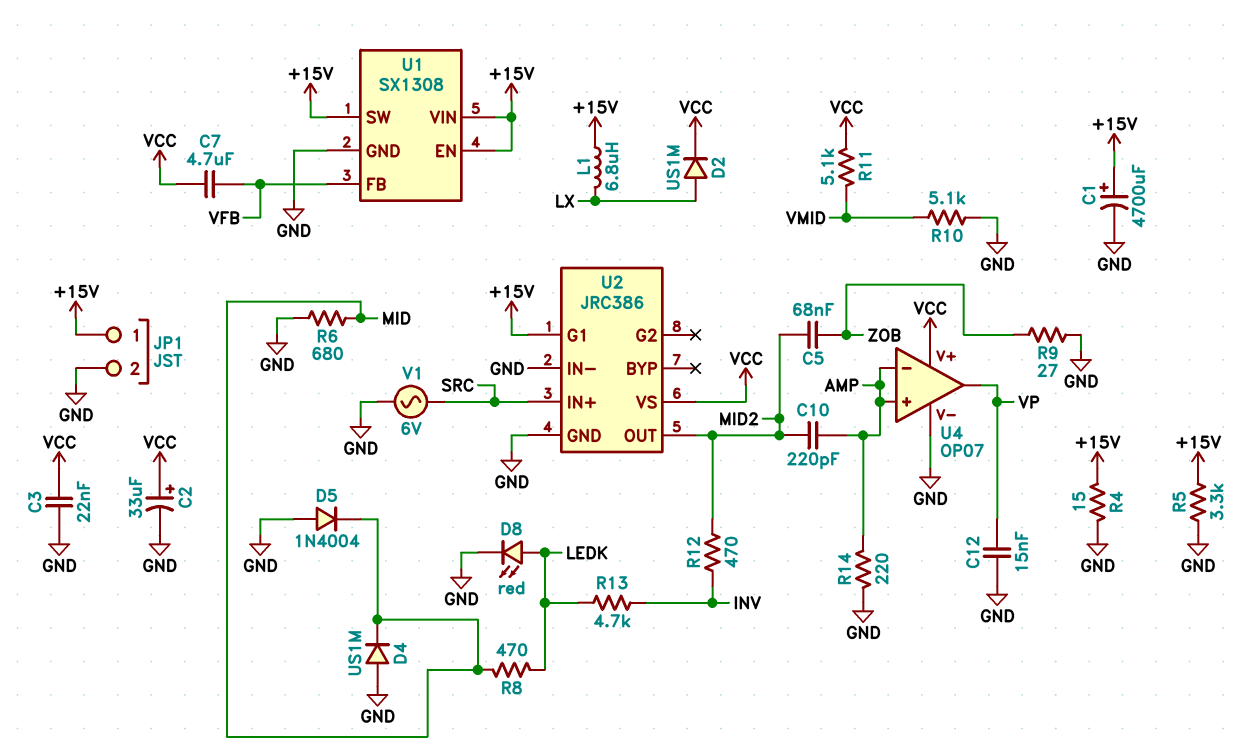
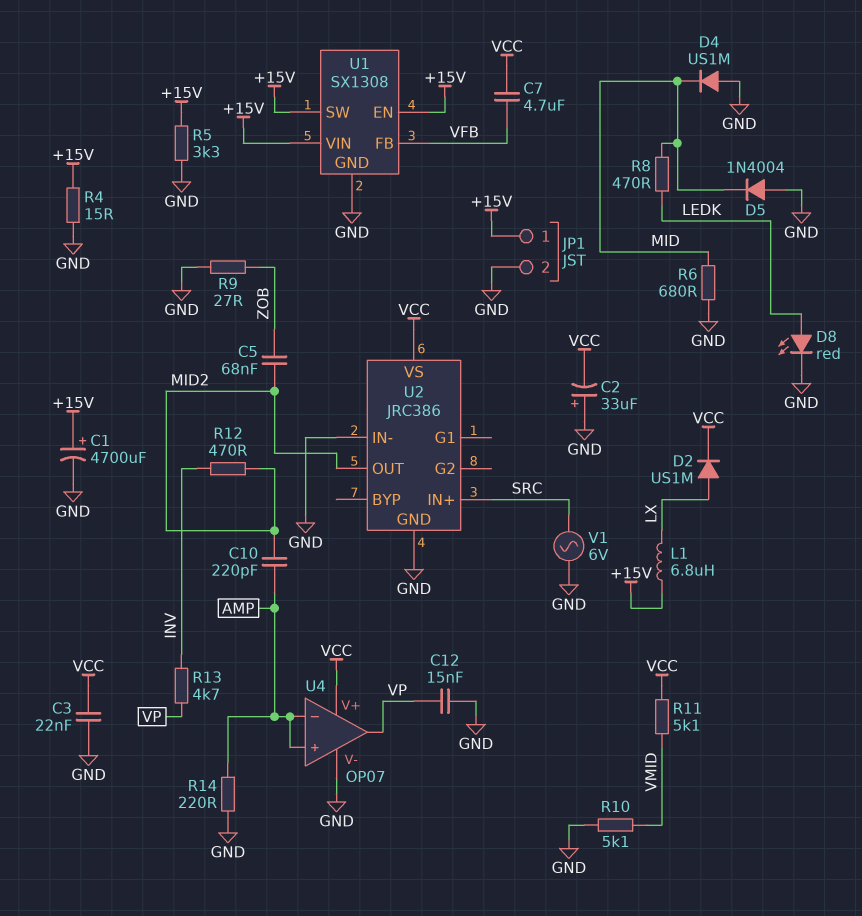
C2: 33uF (plus VCC, minus GND) -> 33uF (plus GND, minus VCC)
R13: 4.7k (INV, LEDK) -> 4.7k (INV, VP)
U2 pin G1: +15V -> none

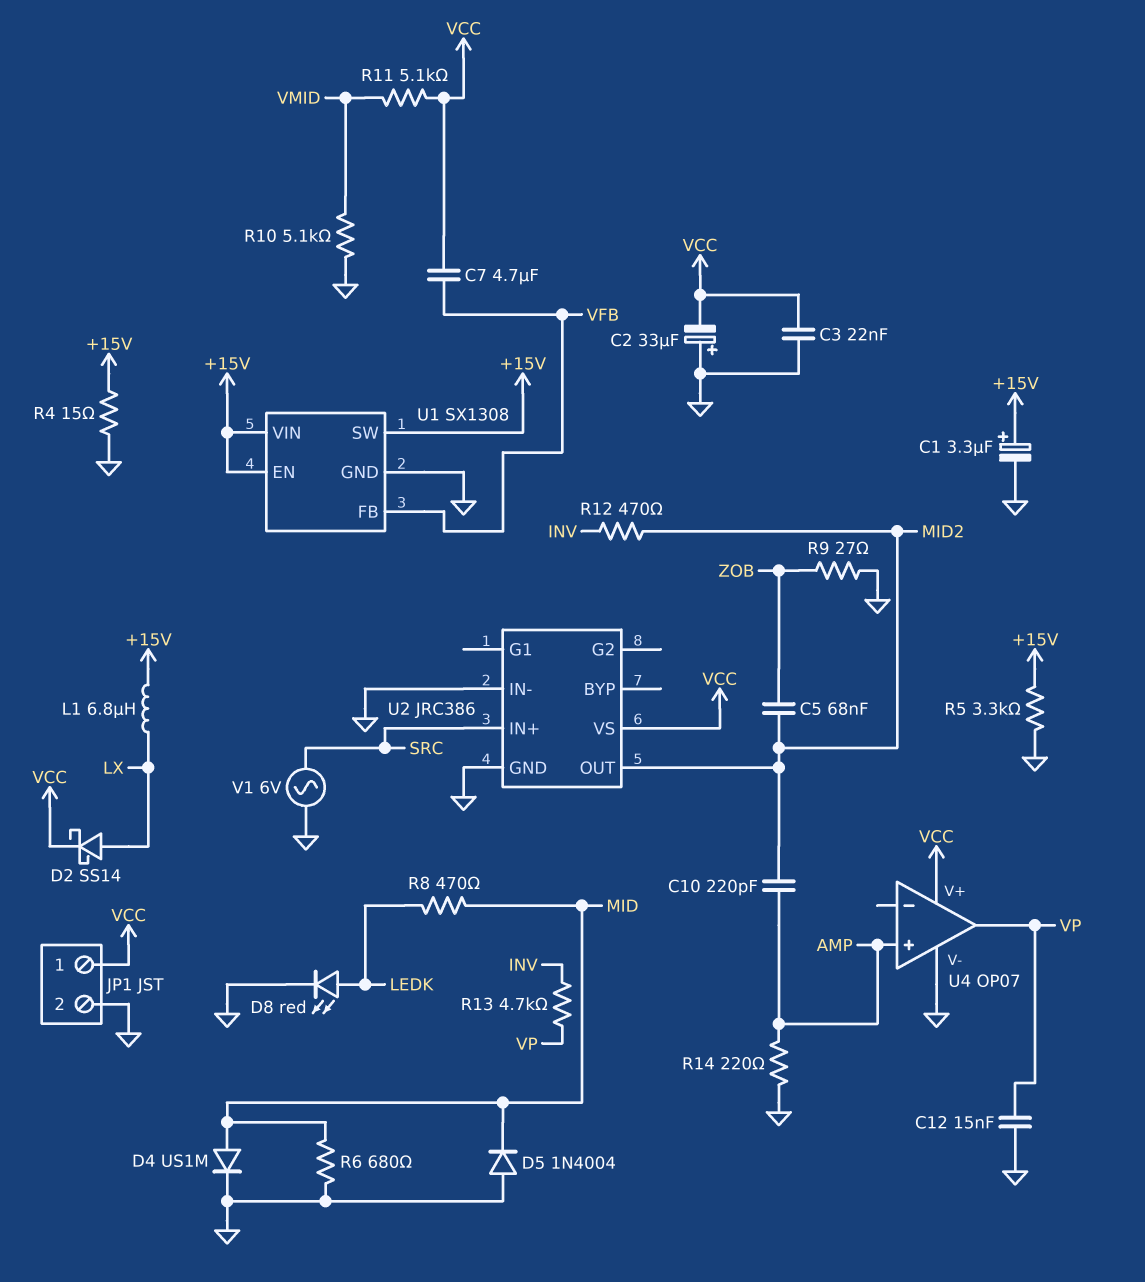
C1: 4700uF (plus +15V, minus GND) -> 3.3uF (plus +15V, minus GND)
D2: diode US1M (A LX, K VCC) -> schottky SS14 (A LX, K VCC)
D4: diode US1M (A GND, K MID) -> diode US1M (A MID, K GND)
JP1 pin 1: +15V -> VCC
U4 pin in-: AMP -> none

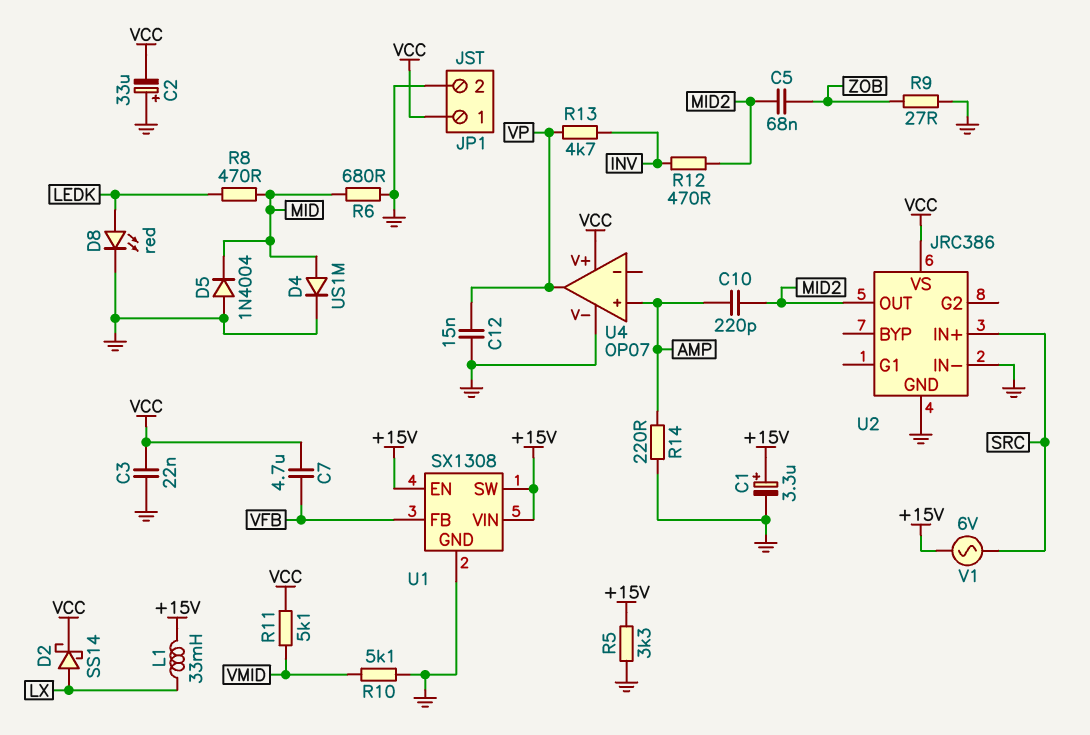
L1: 6.8uH (+15V, LX) -> 33mH (+15V, LX)
R4: 15 (+15V, GND) -> none
V1: AC 6V (GND, SRC) -> AC 6V (+15V, SRC)

